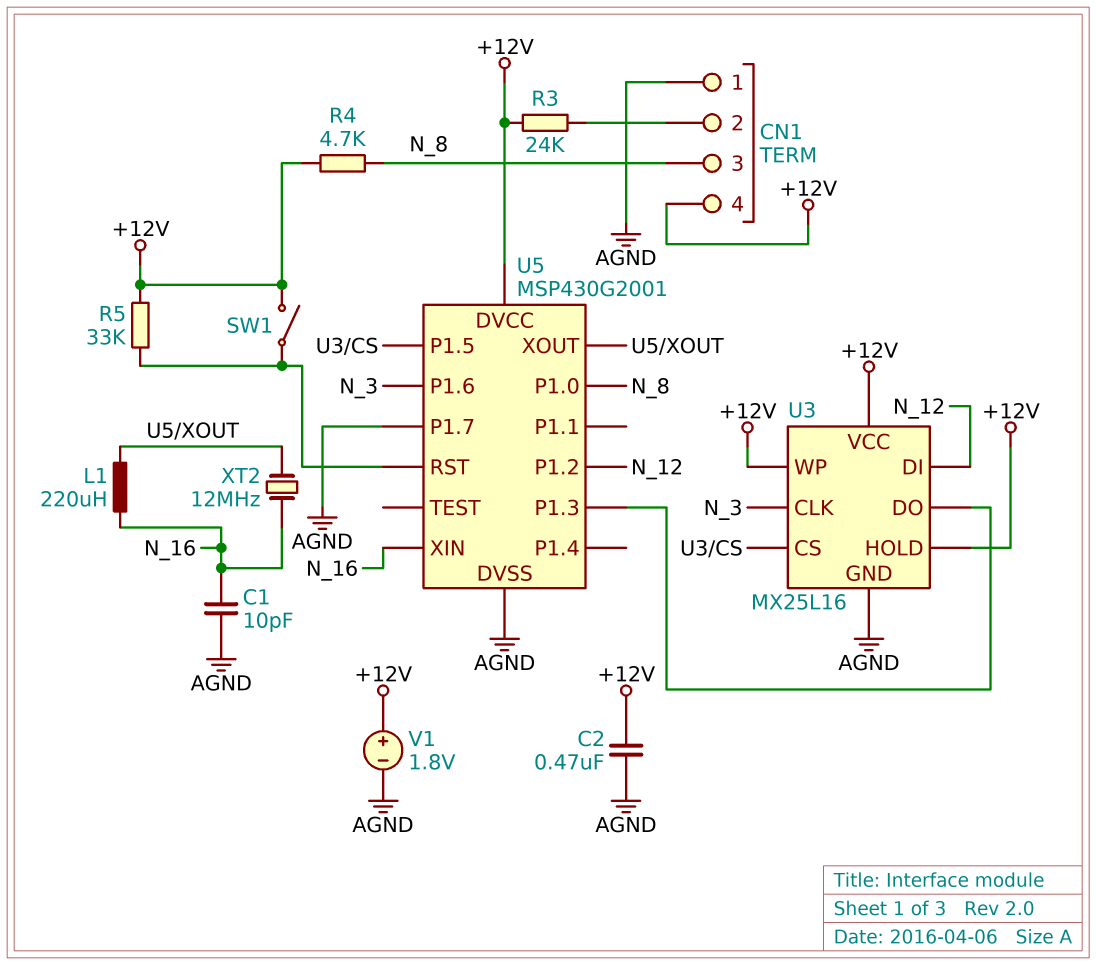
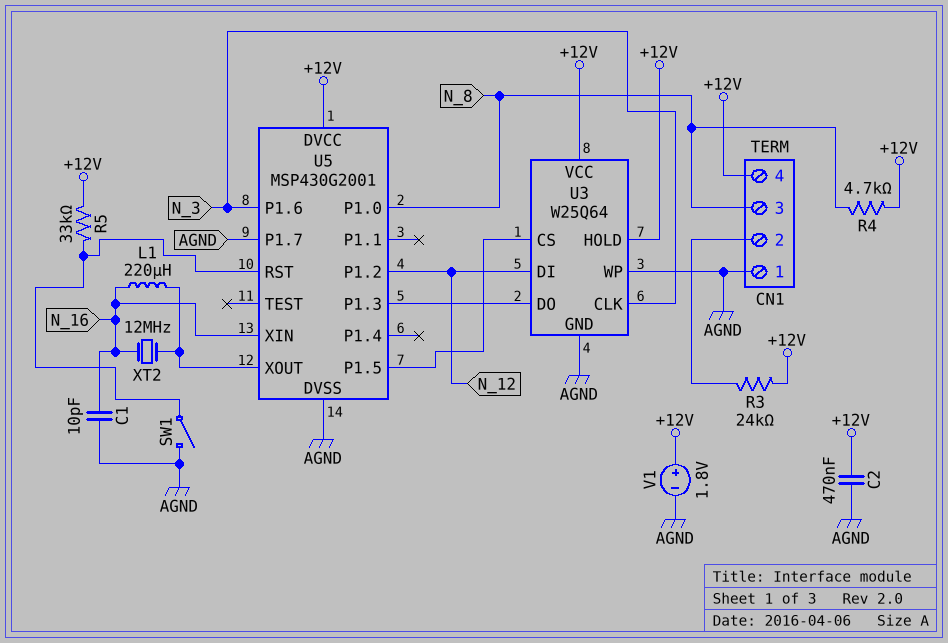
SW1: switch (+12V, U5/RST) -> switch (AGND, U5/RST)
U3: MX25L16 -> W25Q64
U3 pin WP: +12V -> AGND

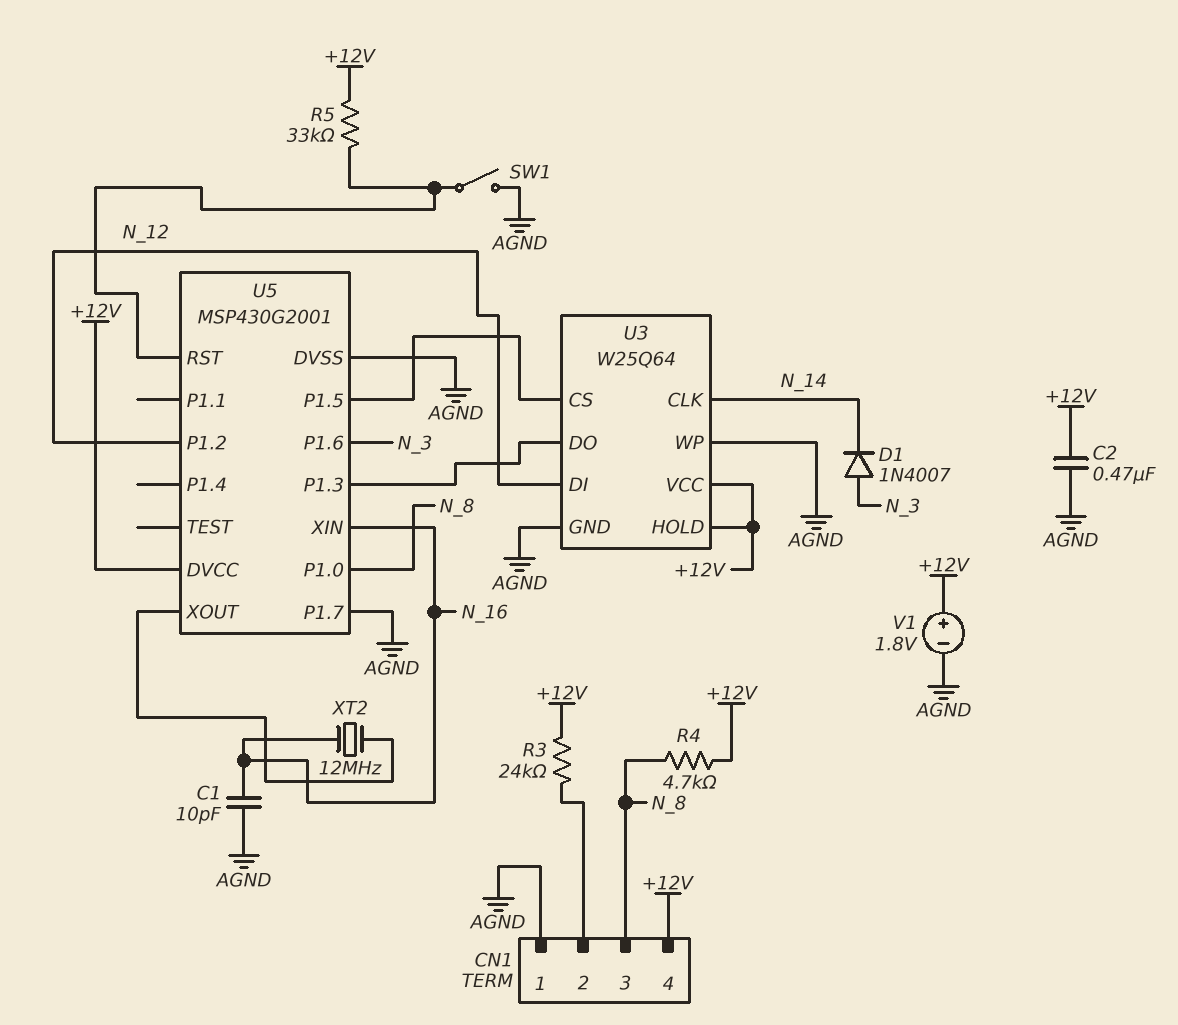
D1: none -> diode 1N4007 (A N_3, K N_14)
L1: 220uH (N_16, U5/XOUT) -> none
U3 pin CLK: N_3 -> N_14

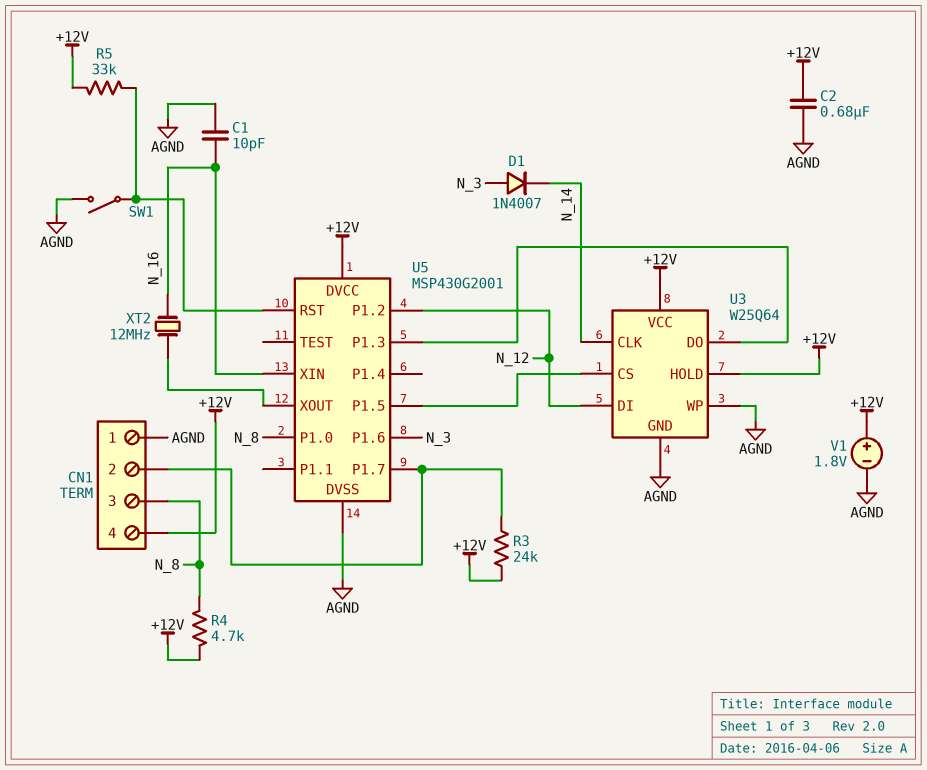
C2: 470nF (+12V, AGND) -> 680nF (+12V, AGND)
U5 pin P1.7: AGND -> CN1/2

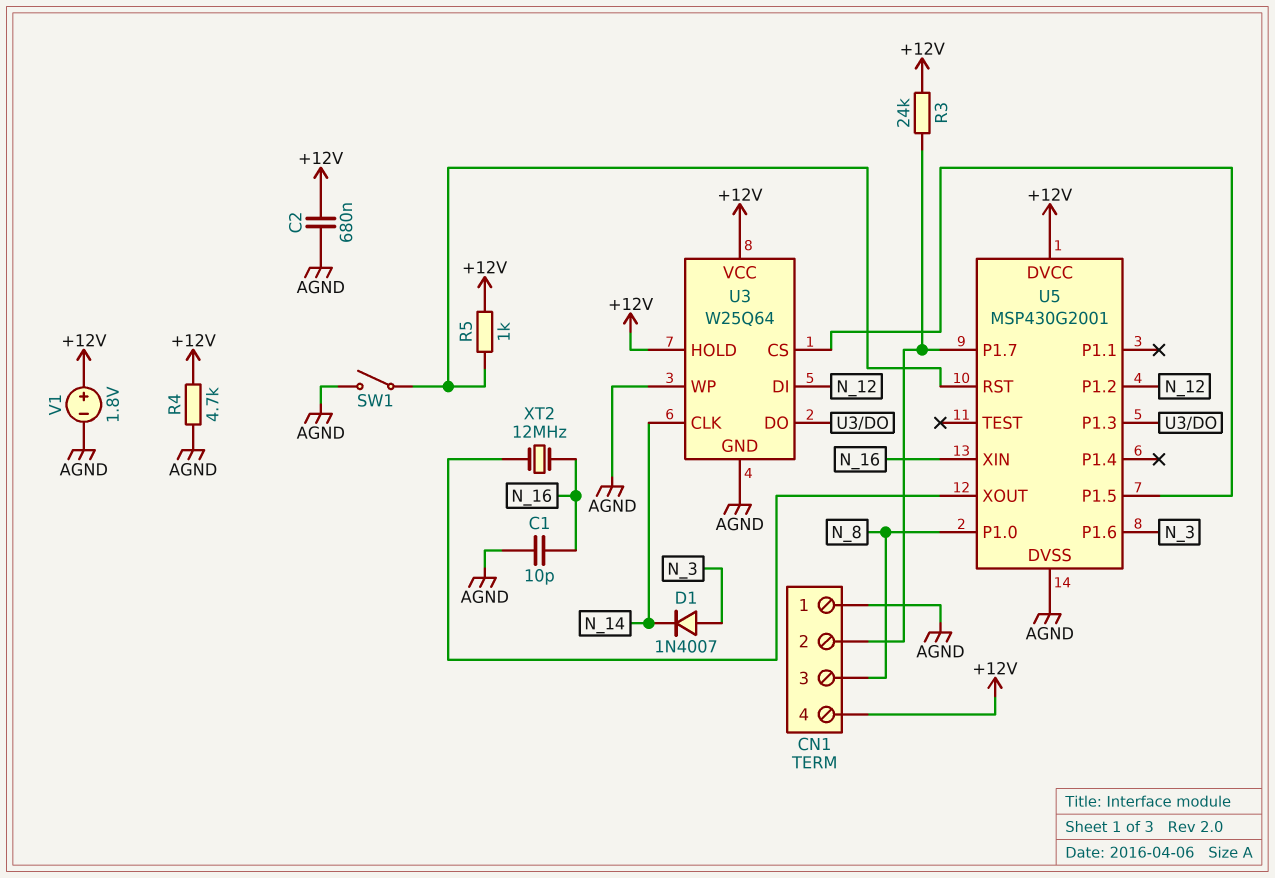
R4: 4.7k (+12V, N_8) -> 4.7k (+12V, AGND)
R5: 33k (+12V, U5/RST) -> 1k (+12V, U5/RST)

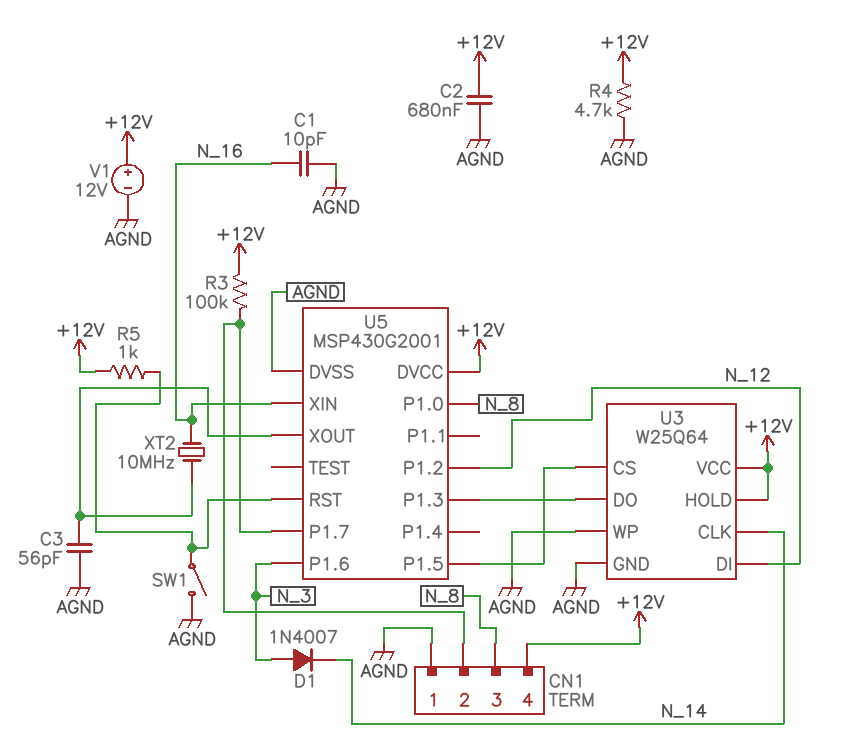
C3: none -> 56pF (AGND, U5/XOUT)
R3: 24k (+12V, CN1/2) -> 100k (+12V, CN1/2)
V1: 1.8V (plus +12V, minus AGND) -> 12V (plus +12V, minus AGND)
XT2: 12MHz (N_16, U5/XOUT) -> 10MHz (N_16, U5/XOUT)

